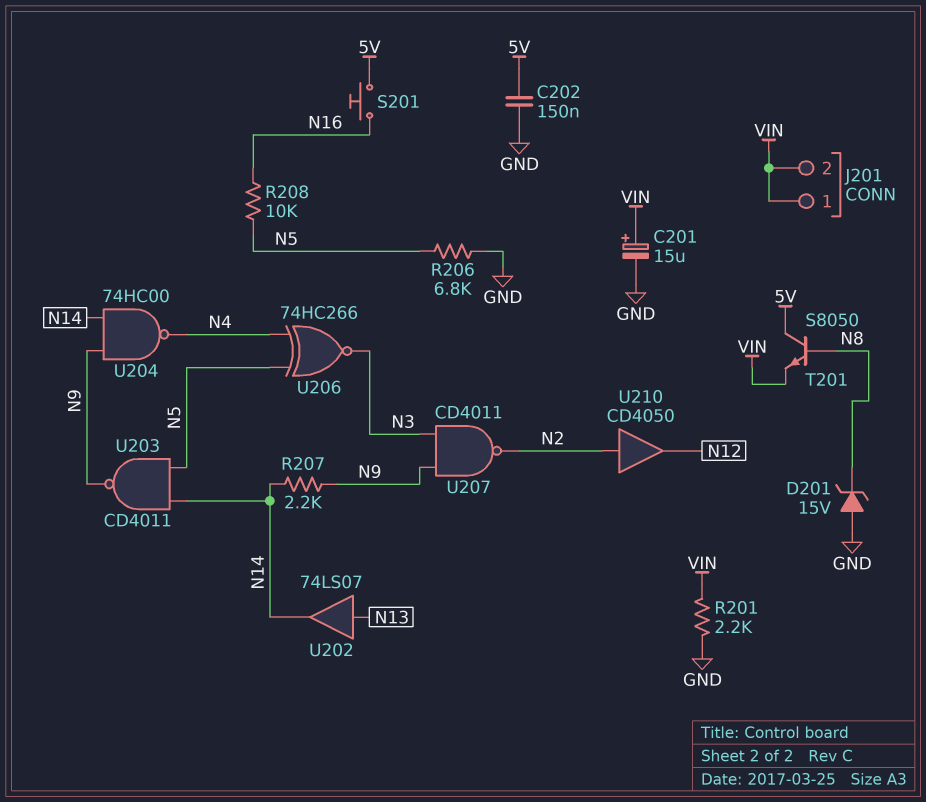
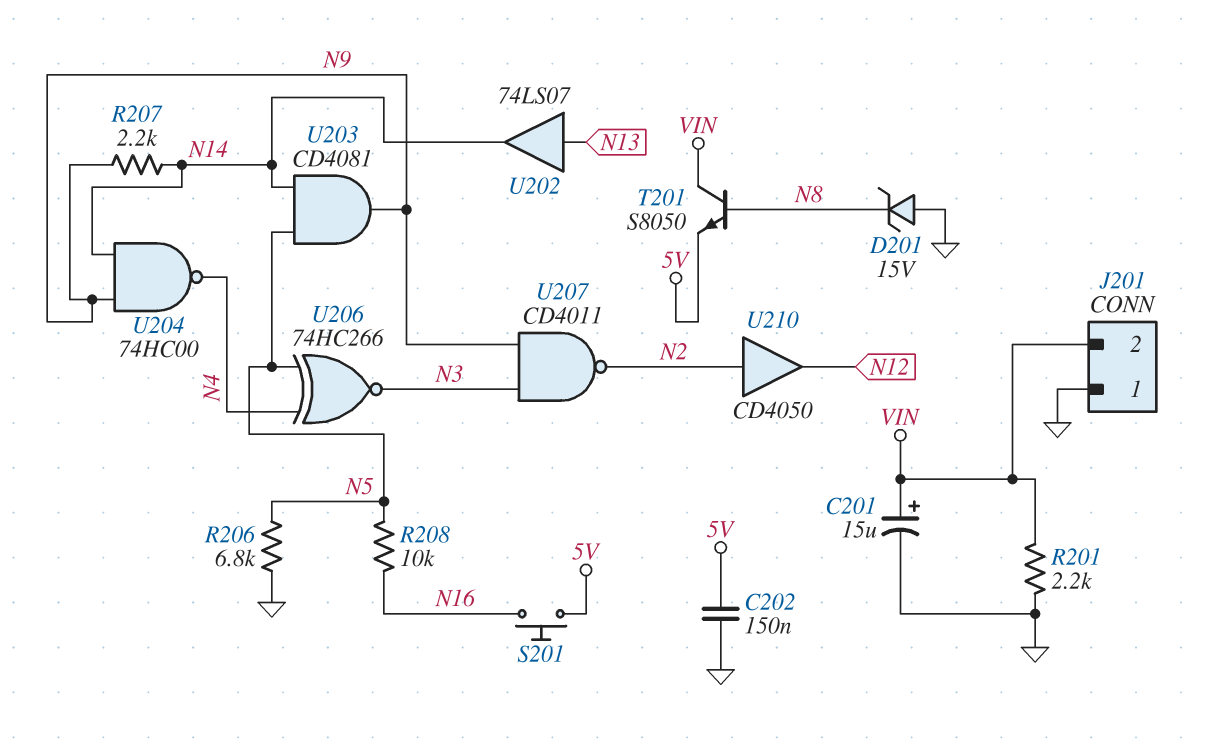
J201 pin 1: VIN -> GND
T201: NPN S8050 (B N8, C 5V, E VIN) -> NPN S8050 (B N8, C VIN, E 5V)
U203: NAND CD4011 (in N5, in N14, out N9) -> AND CD4081 (in N5, in N14, out N9)

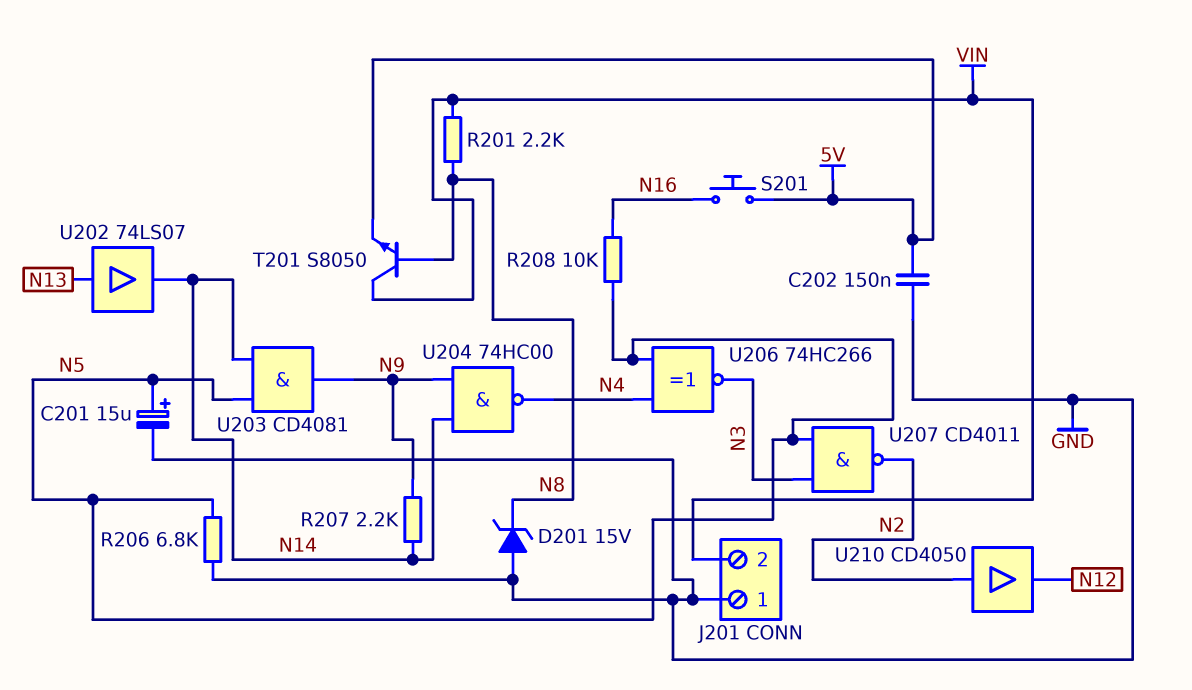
C201: 15uF (plus VIN, minus GND) -> 15uF (plus N5, minus GND)
R201: 2.2k (GND, VIN) -> 2.2k (N8, VIN)
U207: NAND CD4011 (in N3, in N9, out N2) -> NAND CD4011 (in N3, in N5, out N2)

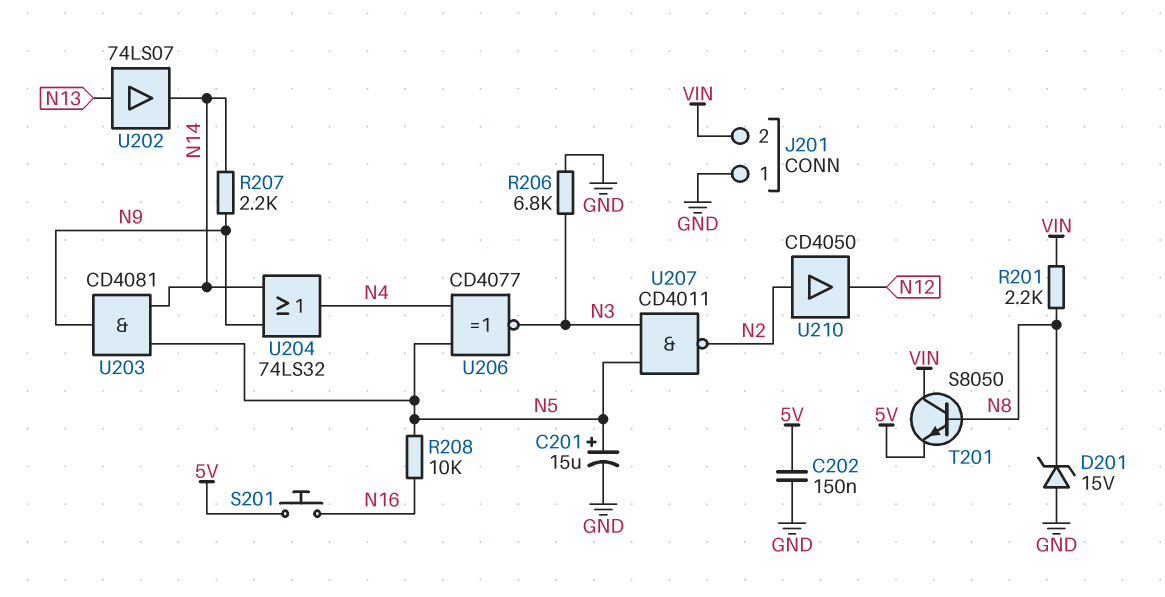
R206: 6.8k (GND, N5) -> 6.8k (GND, N3)
U204: NAND 74HC00 (in N9, in N14, out N4) -> OR 74LS32 (in N9, in N14, out N4)
U206: XNOR 74HC266 (in N4, in N5, out N3) -> XNOR CD4077 (in N4, in N5, out N3)

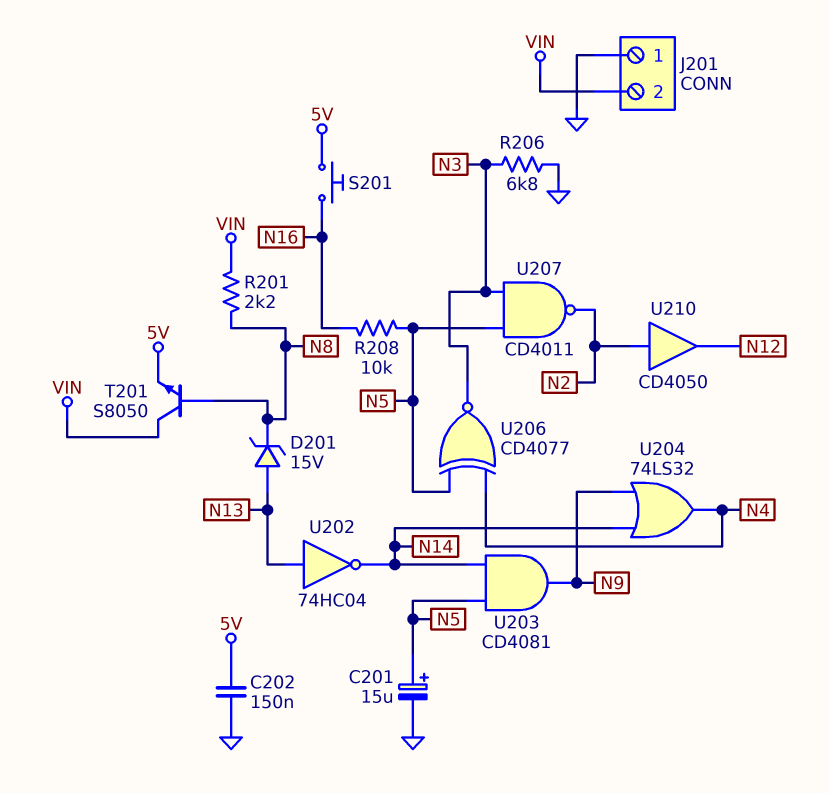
D201: zener 15V (A GND, K N8) -> zener 15V (A N13, K N8)
R207: 2.2k (N9, N14) -> none
U202: buffer 74LS07 (in N13, out N14) -> NOT 74HC04 (in N13, out N14)

